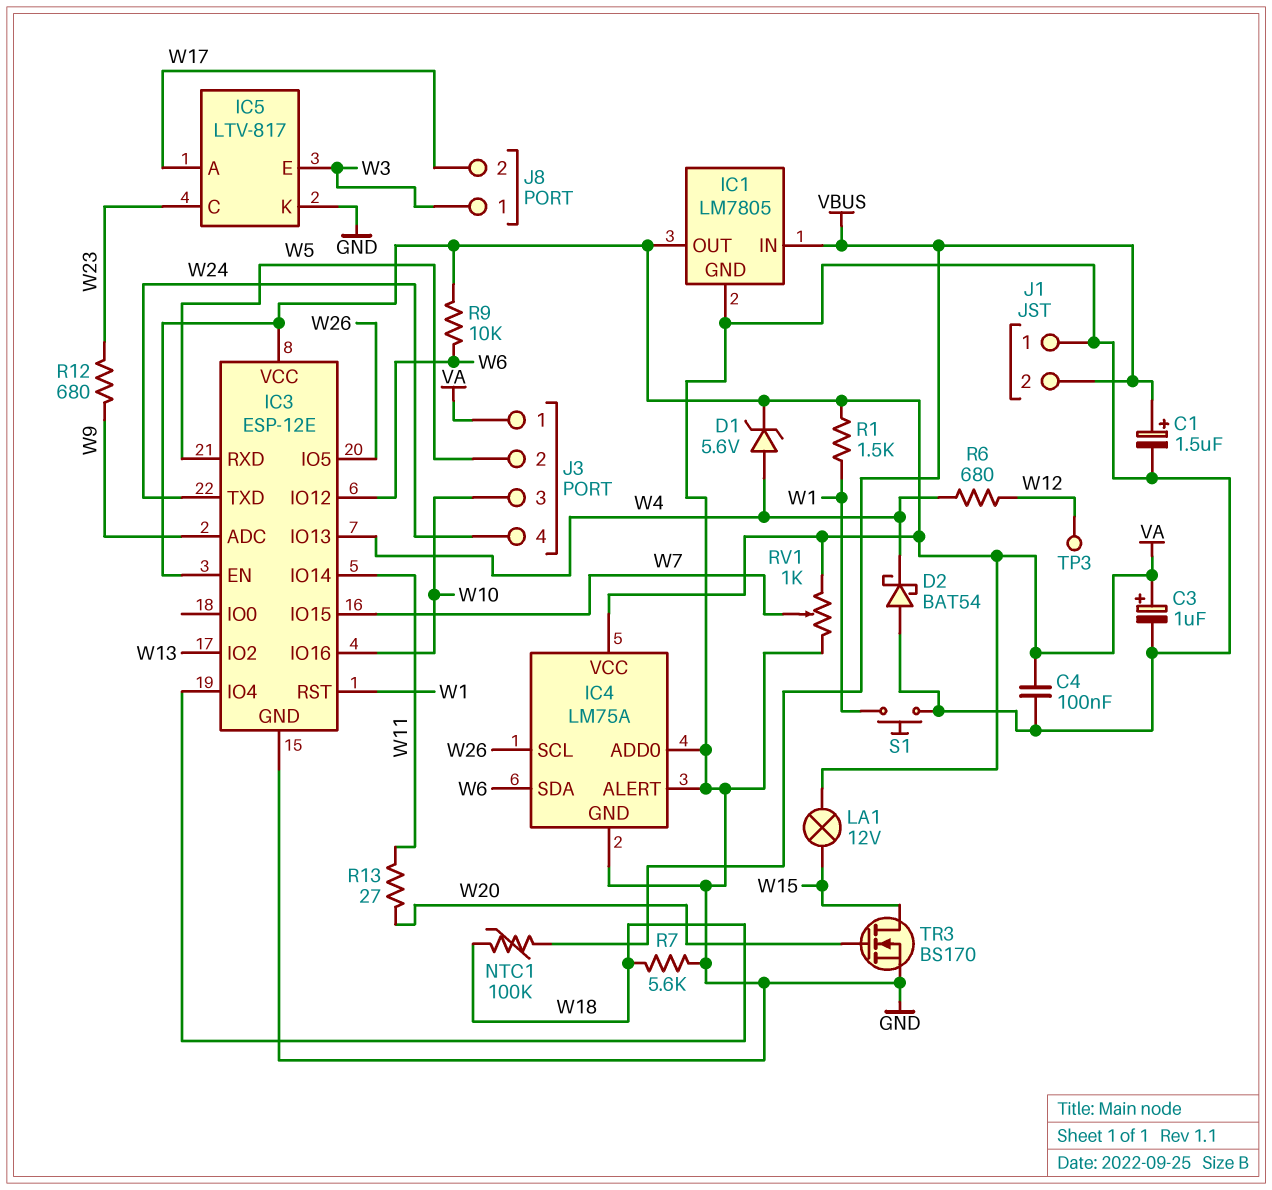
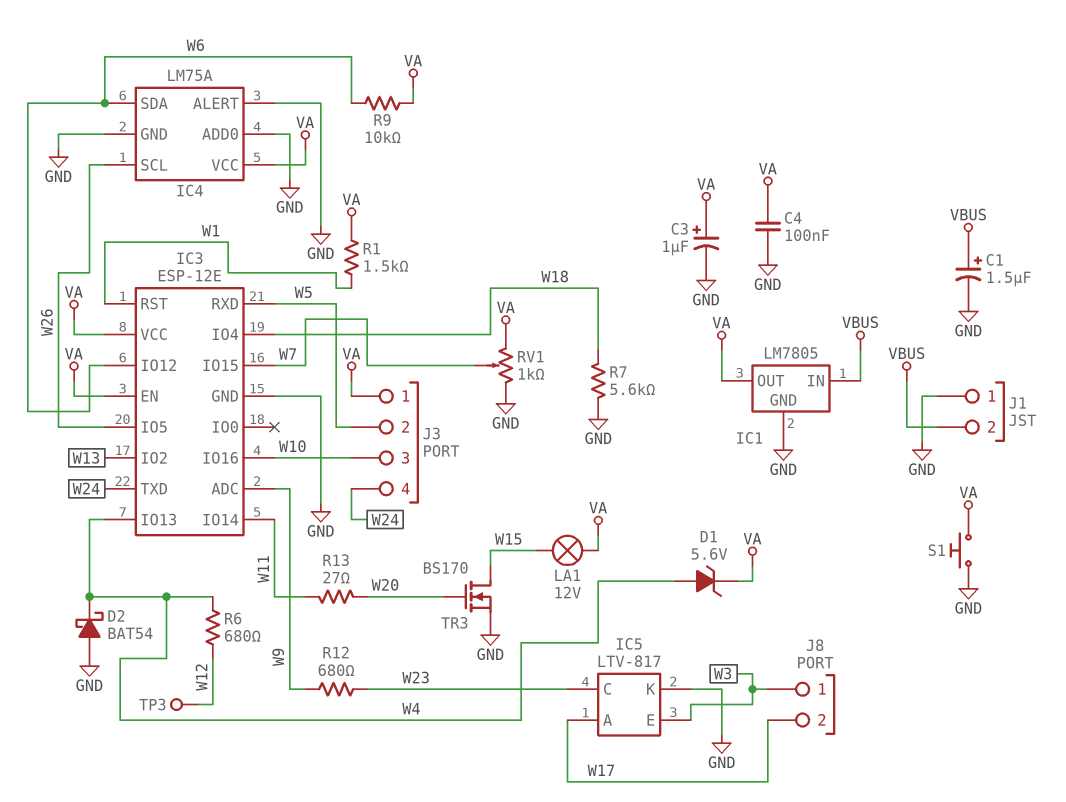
NTC1: 100k (VBUS, W18) -> none
S1: button (GND, W1) -> button (GND, VA)

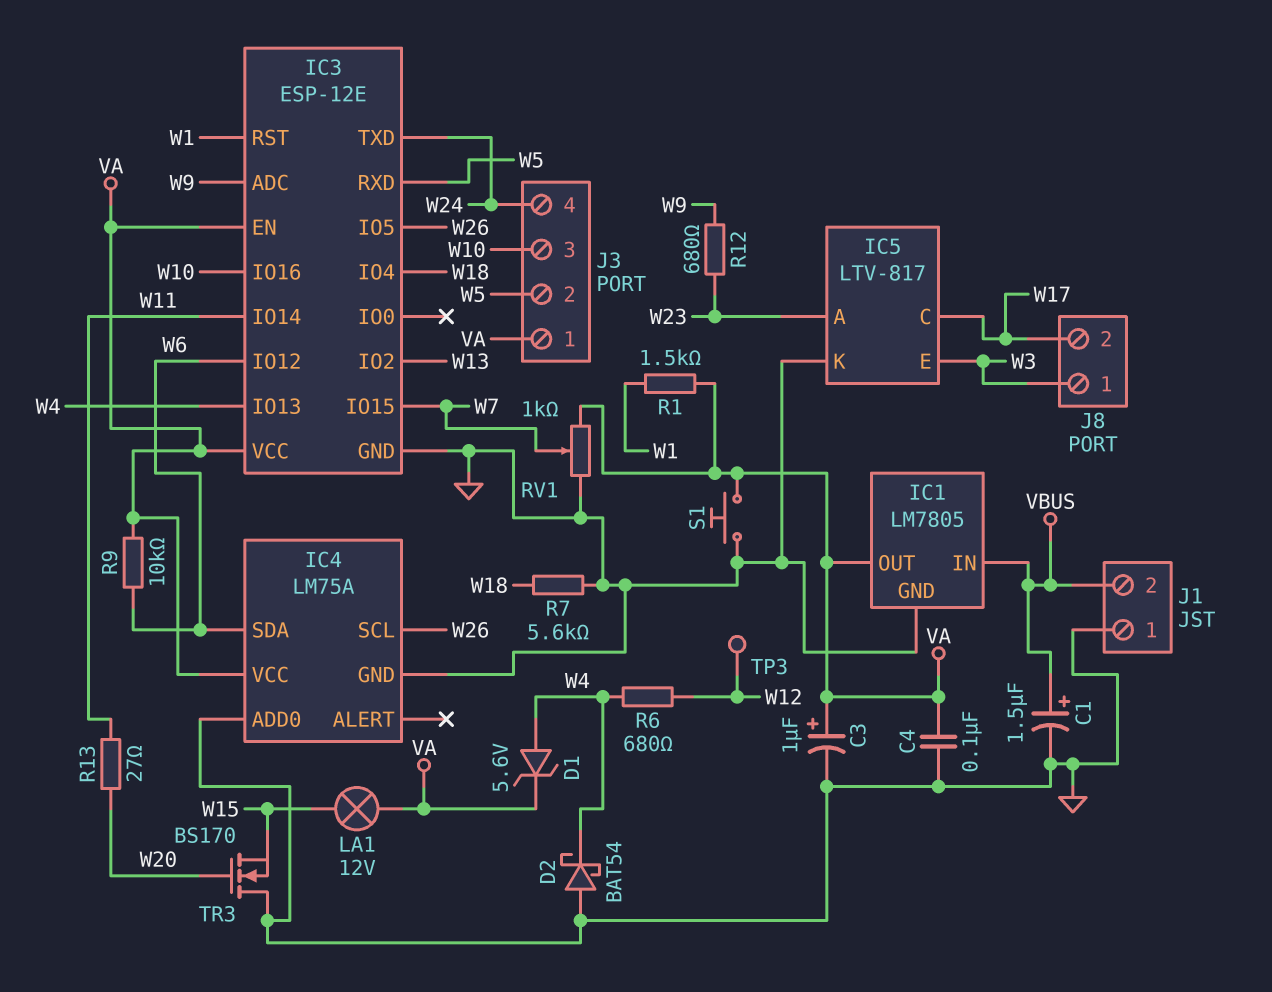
IC4 pin ALERT: GND -> none
IC5 pin A: W17 -> W23
IC5 pin C: W23 -> W17
TR3: NMOS BS170 (G W20, D W15, S GND) -> NMOS BS170 (G W20, D GND, S W15)

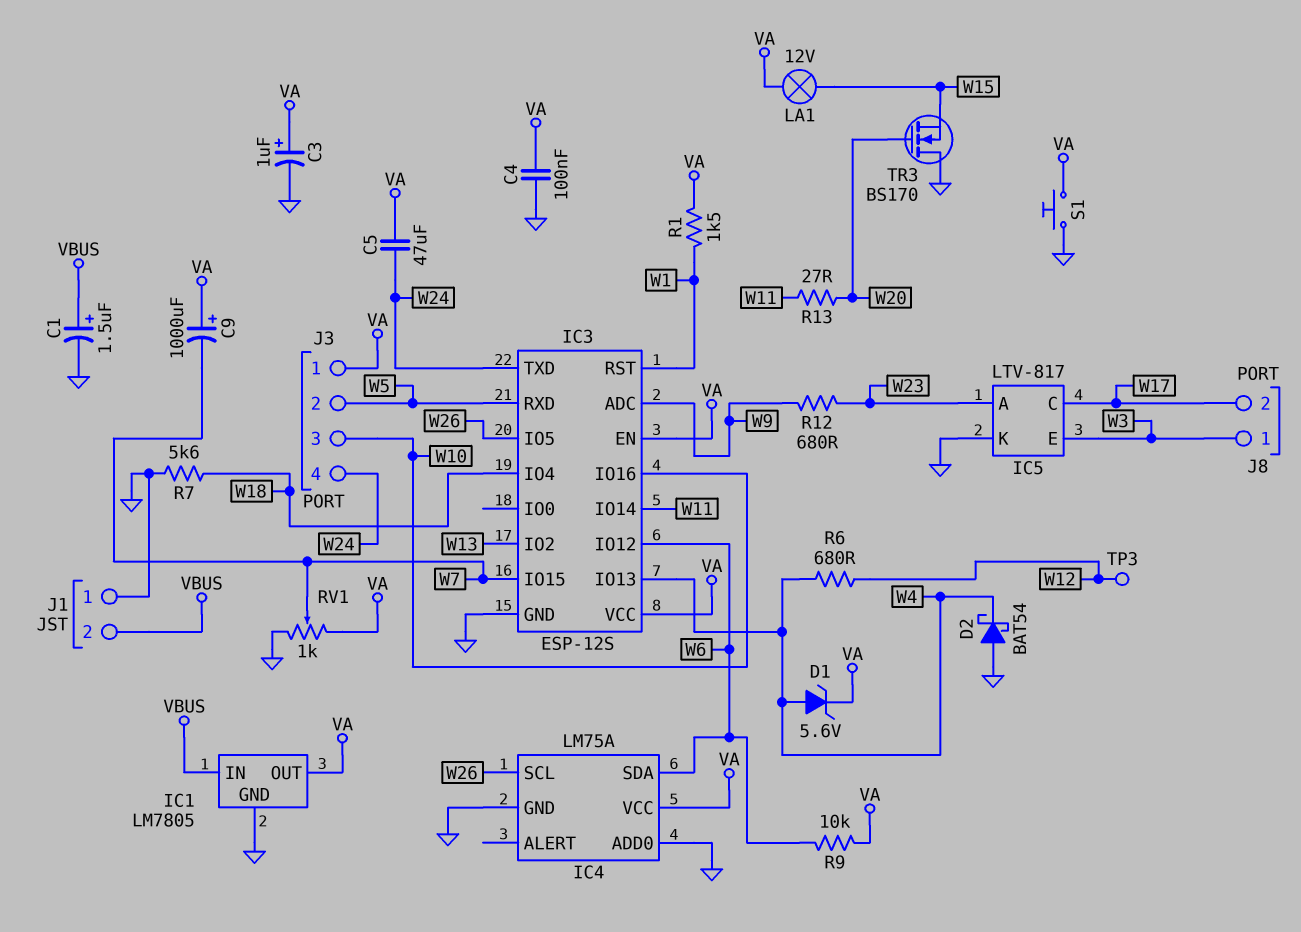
C5: none -> 47uF (VA, W24)
C9: none -> 1000uF (plus VA, minus W7)
IC3: ESP-12E -> ESP-12S

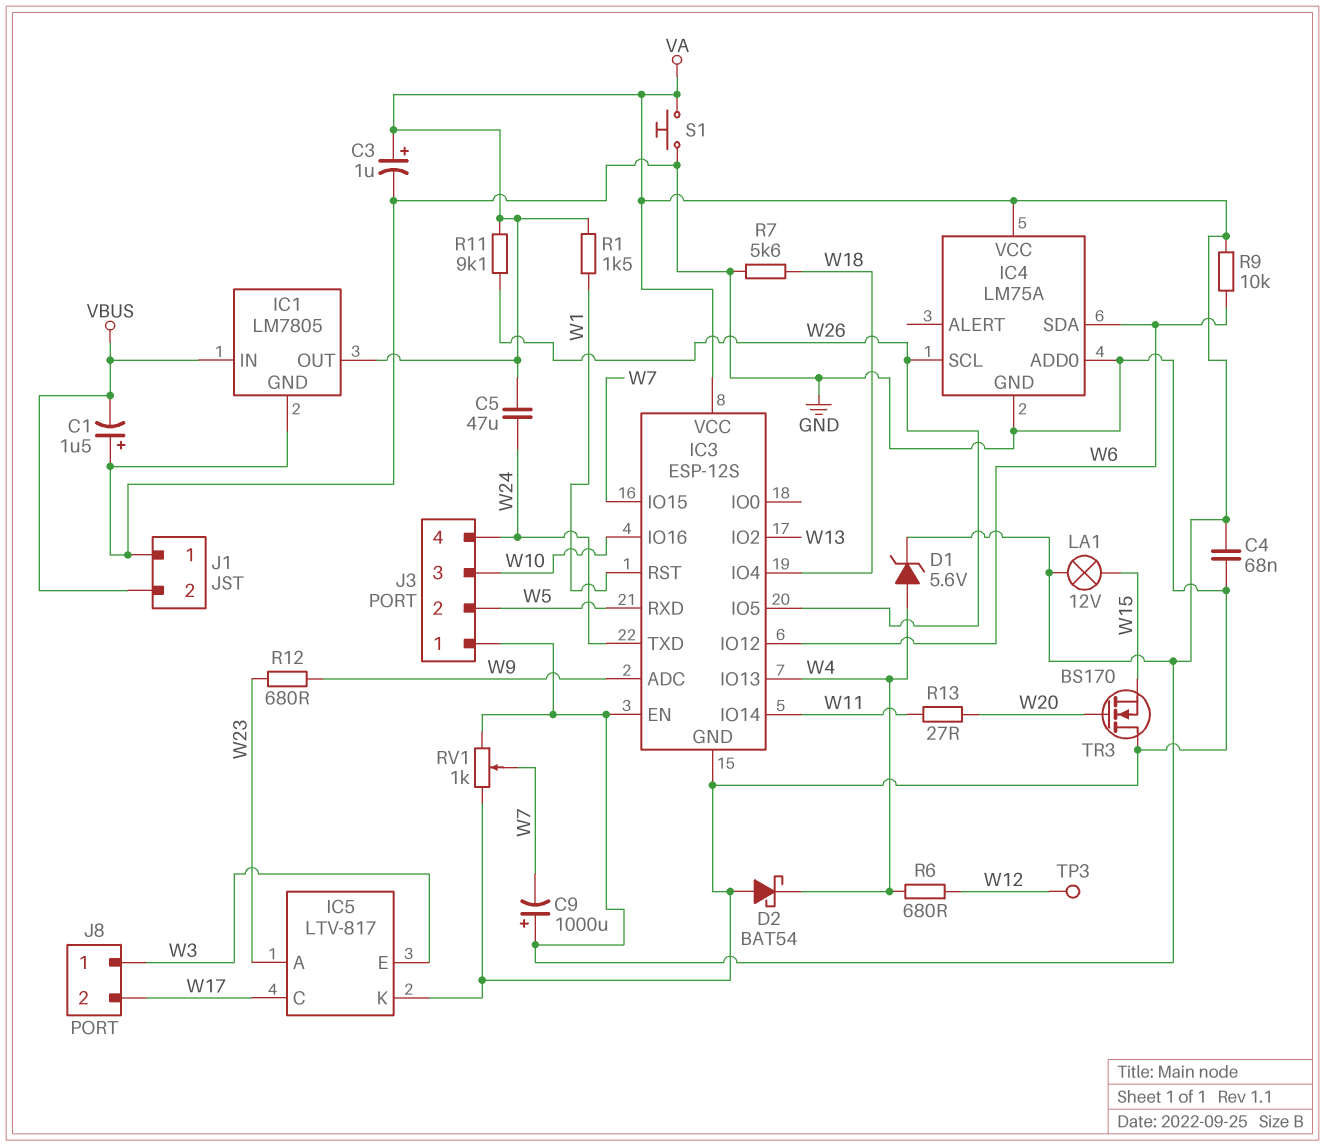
C1: 1.5uF (plus VBUS, minus GND) -> 1.5uF (plus GND, minus VBUS)
C4: 100nF (GND, VA) -> 68nF (GND, VA)
R11: none -> 9.1k (VA, W26)

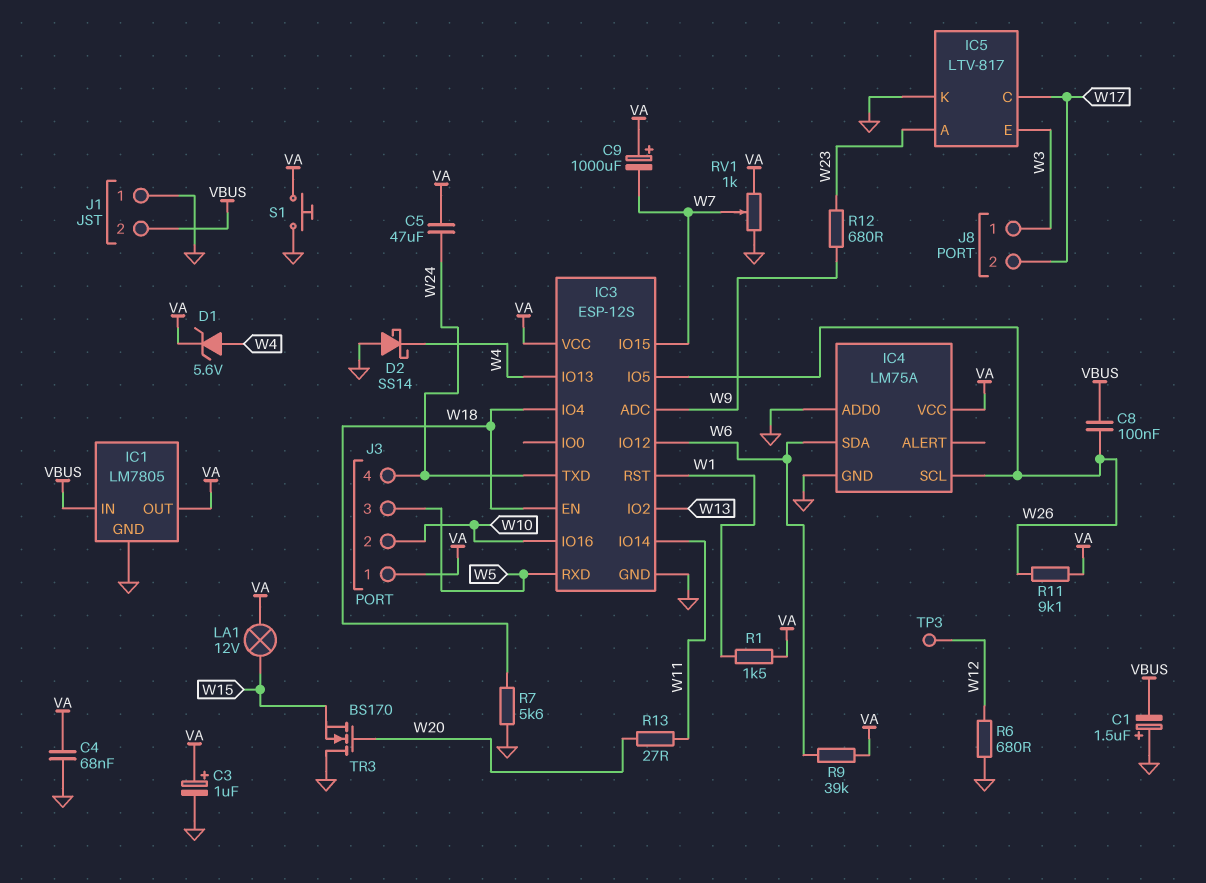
C8: none -> 100nF (VBUS, W26)
D2: schottky BAT54 (A GND, K W4) -> schottky SS14 (A GND, K W4)
IC3 pin EN: VA -> W18
J3 pin 2: W5 -> W10
J3 pin 3: W10 -> W5
R6: 680 (W4, W12) -> 680 (GND, W12)
R9: 10k (VA, W6) -> 39k (VA, W6)

